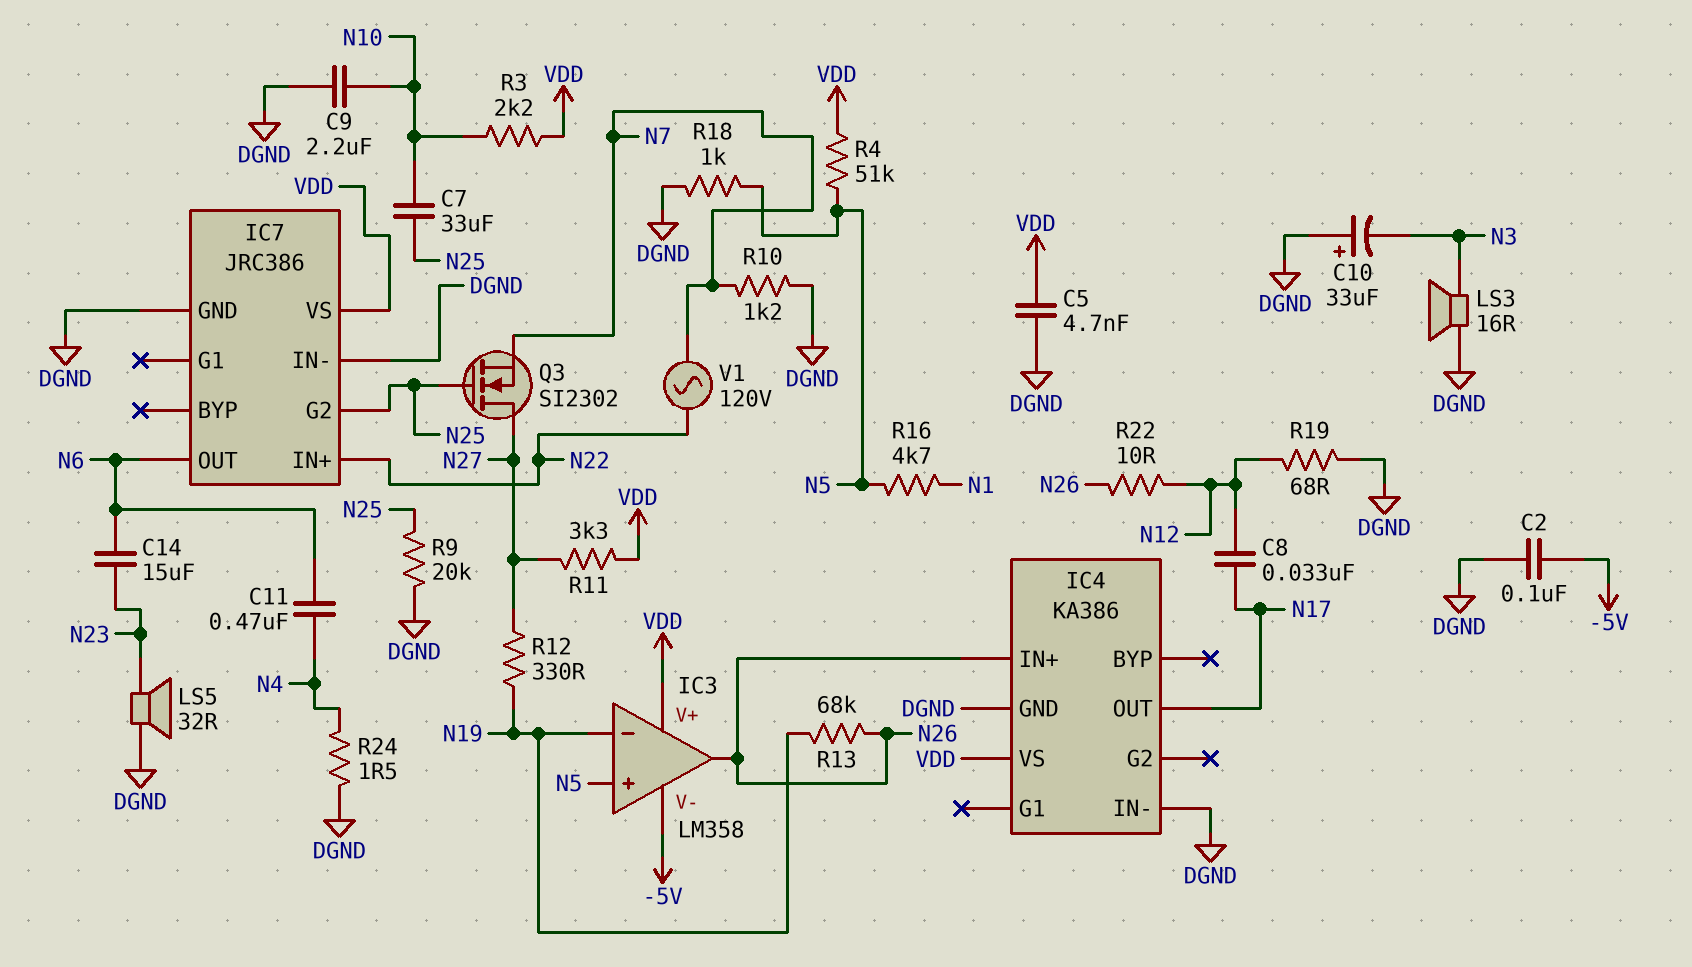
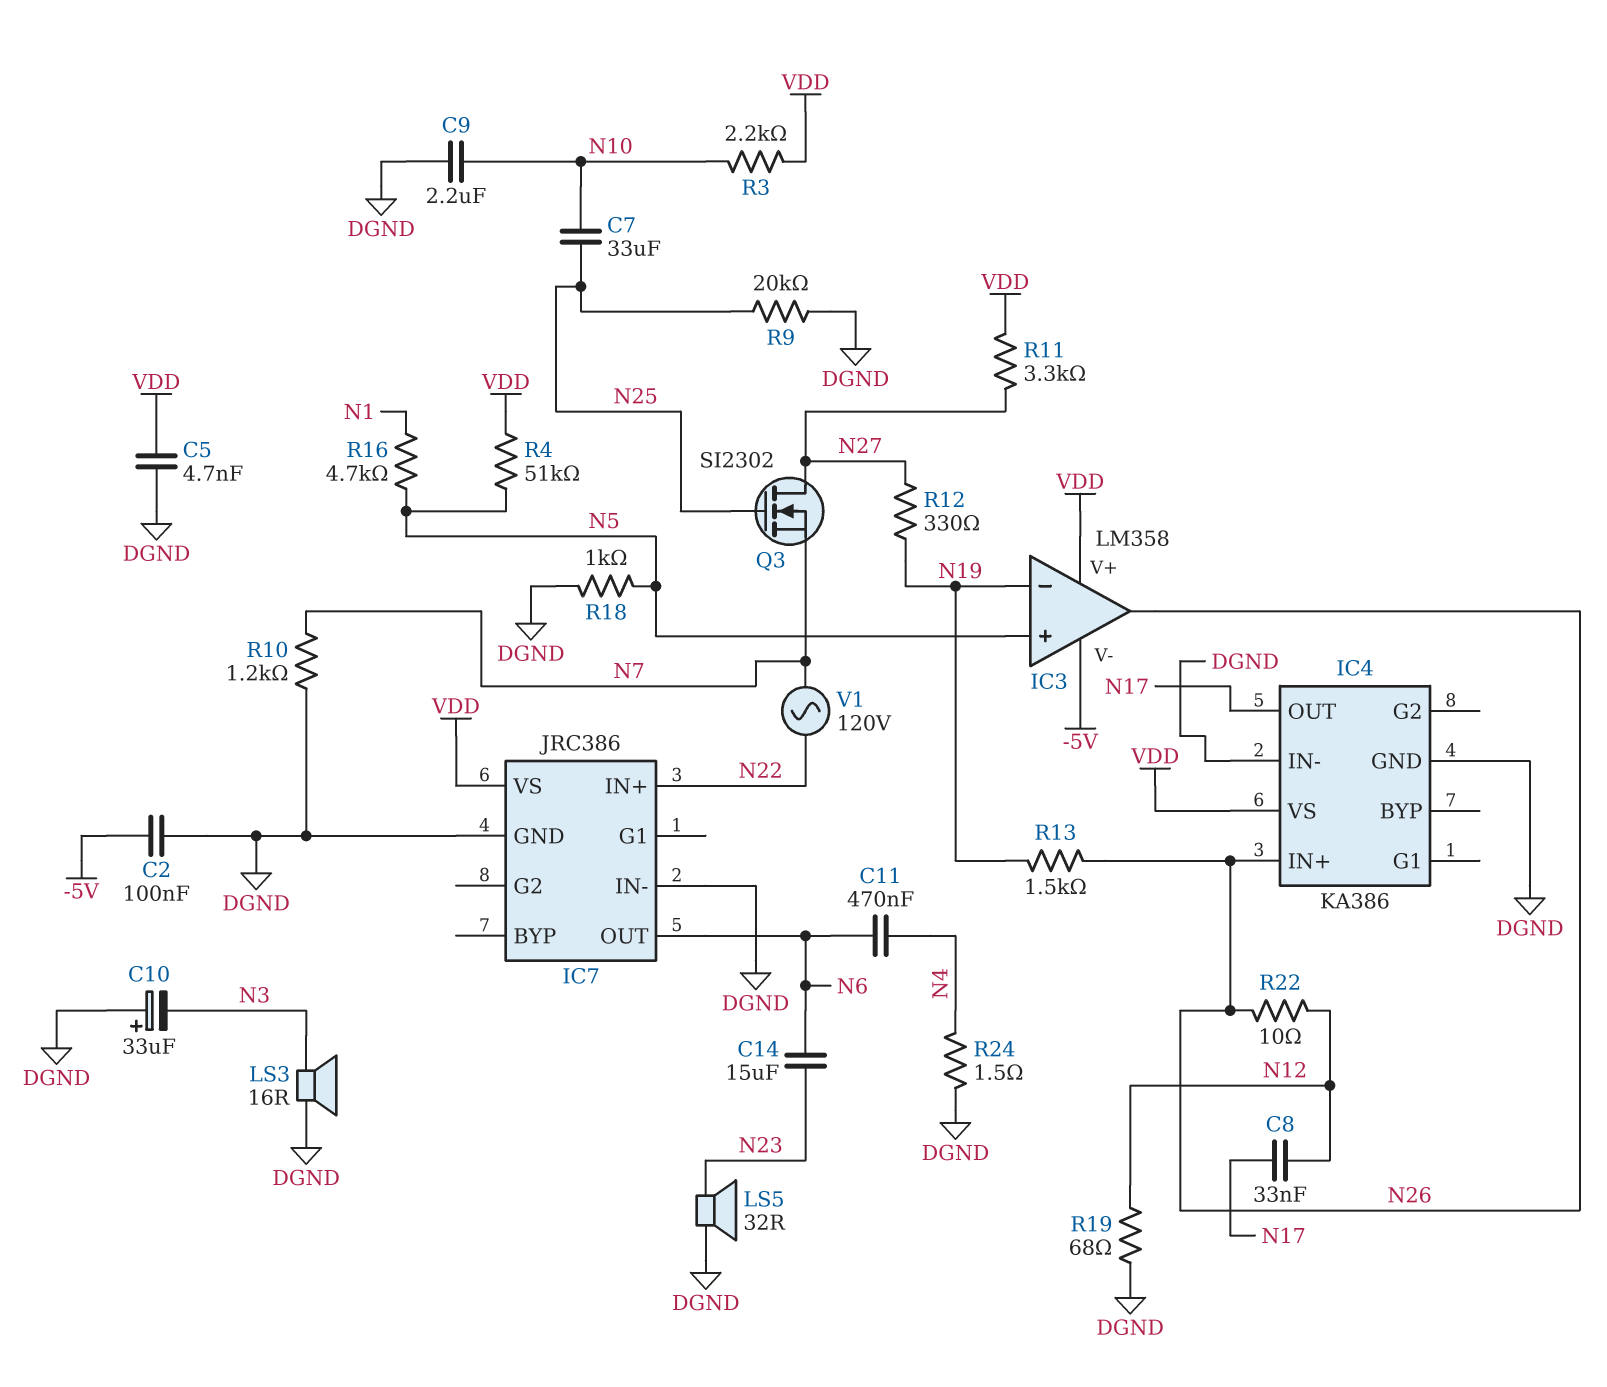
IC7 pin G2: N25 -> none
R13: 68k (N19, N26) -> 1.5k (N19, N26)

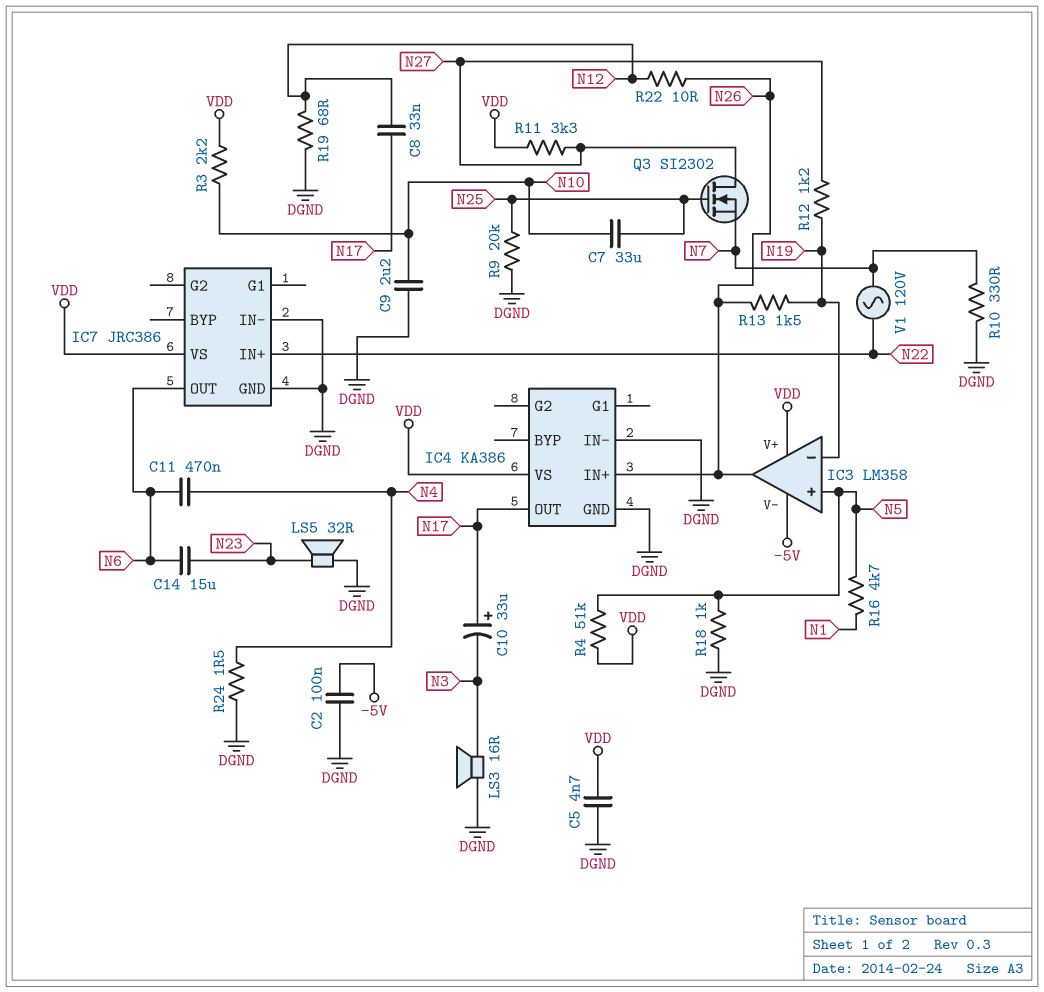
C10: 33uF (plus DGND, minus N3) -> 33uF (plus N17, minus N3)
R10: 1.2k (DGND, N7) -> 330 (DGND, N7)
R12: 330 (N19, N27) -> 1.2k (N19, N27)

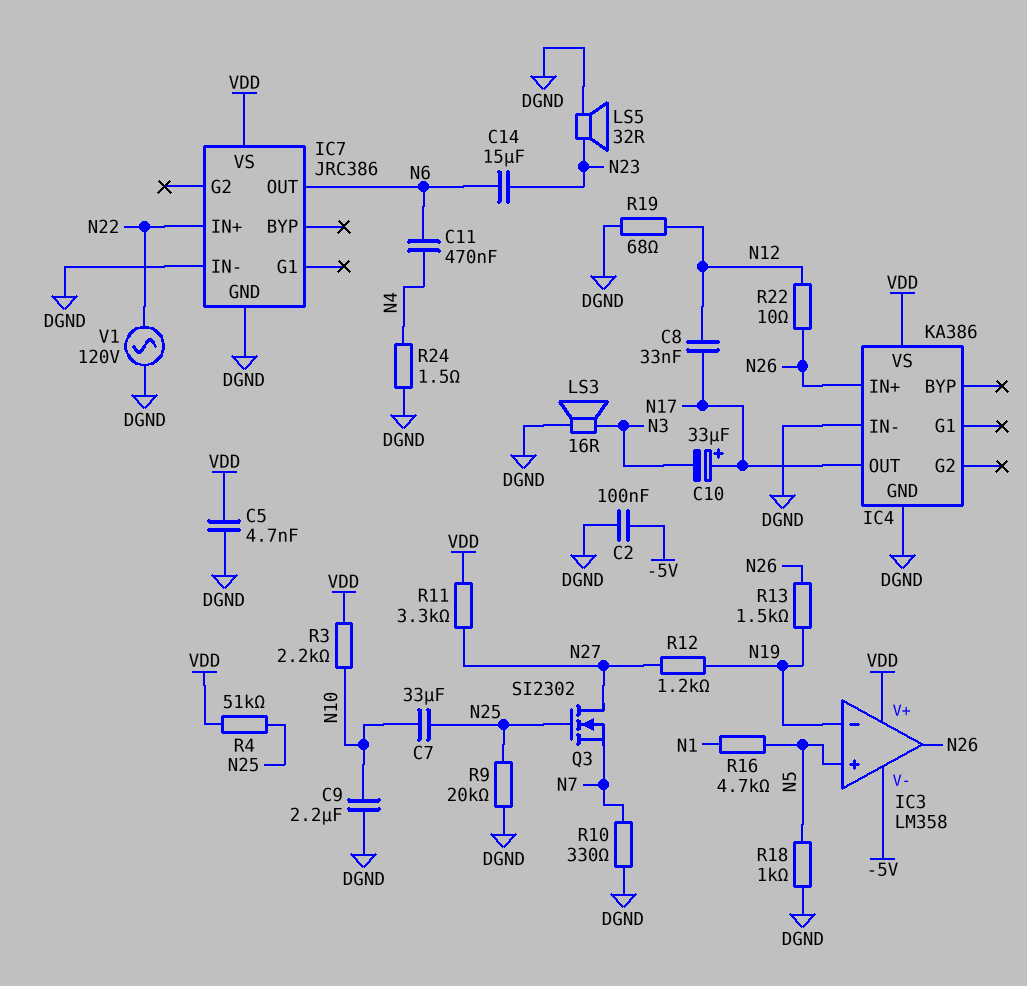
R4: 51k (N5, VDD) -> 51k (N25, VDD)
V1: AC 120V (N7, N22) -> AC 120V (DGND, N22)

